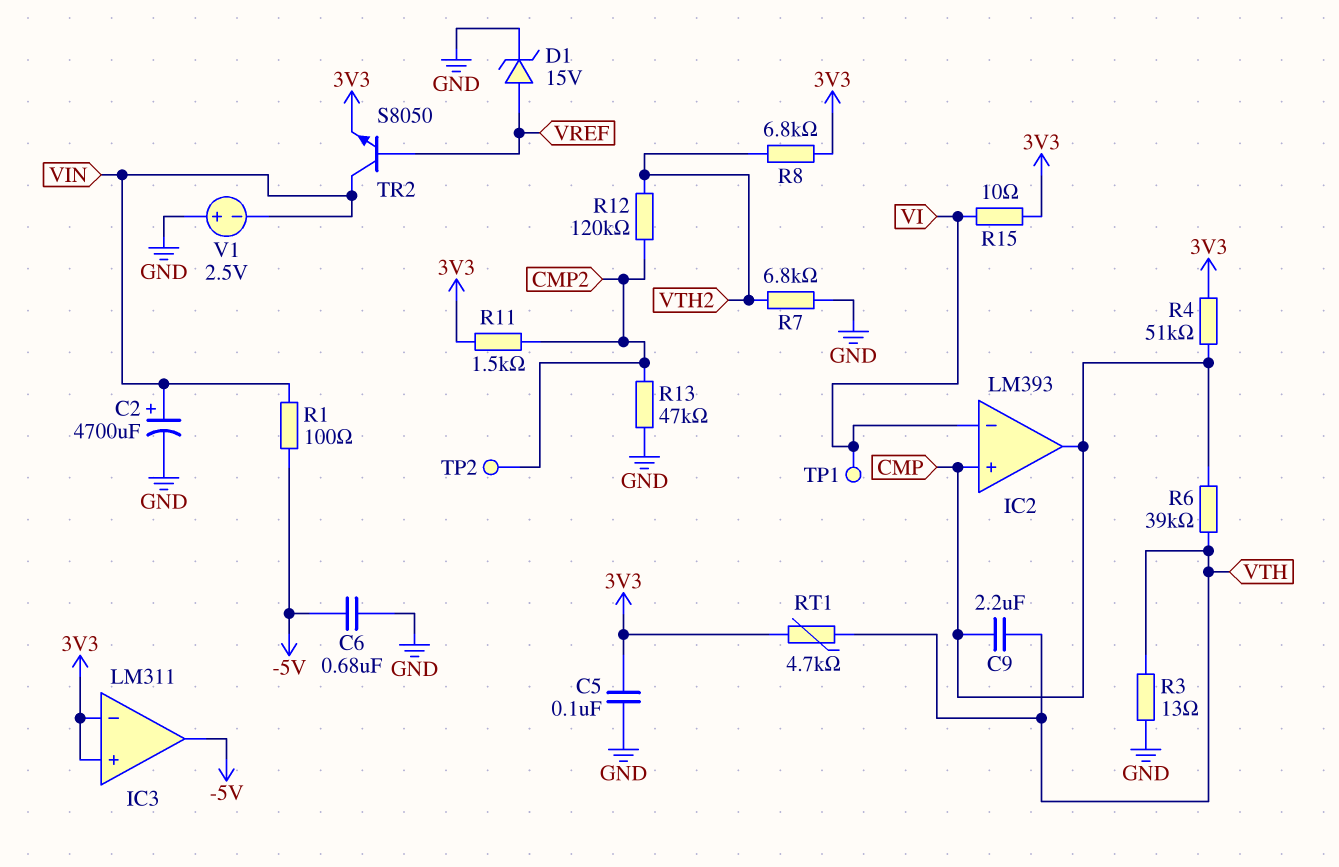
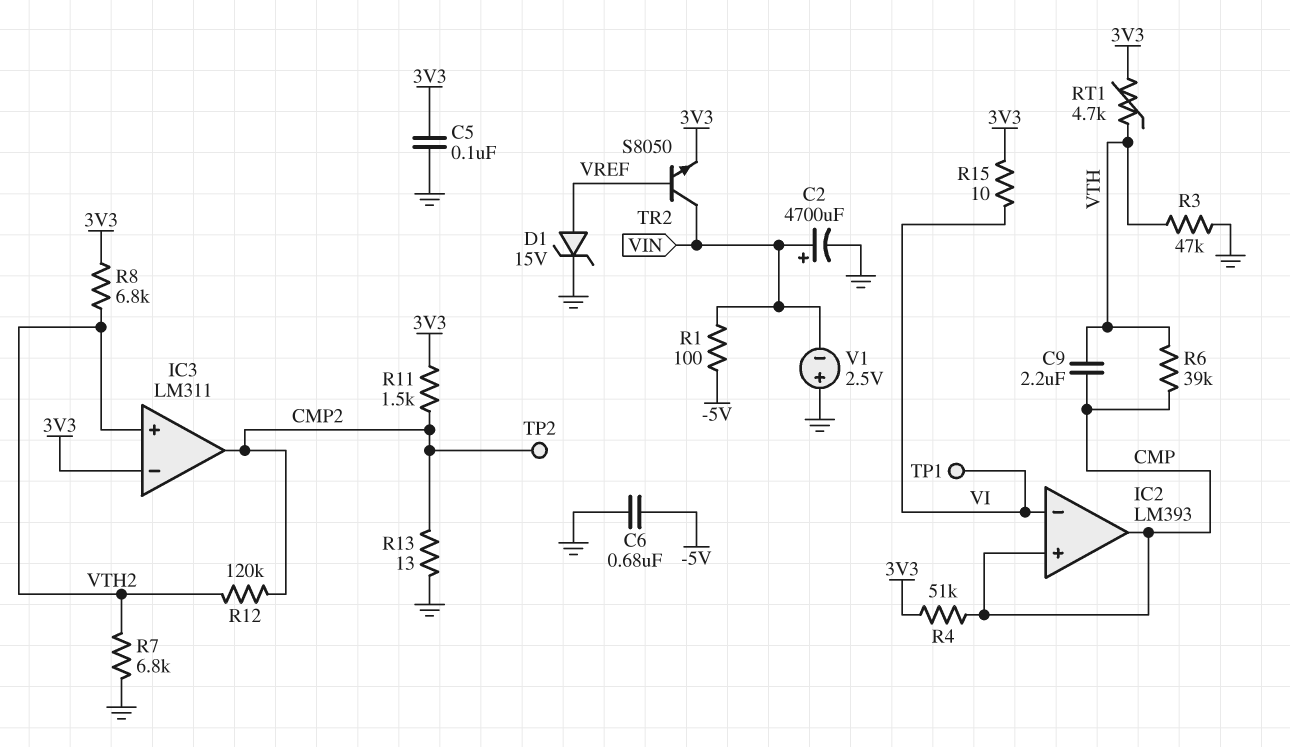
IC3 pin in+: 3V3 -> VTH2
IC3 pin out: -5V -> CMP2
R3: 13 (GND, VTH) -> 47k (GND, VTH)
R13: 47k (CMP2, GND) -> 13 (CMP2, GND)

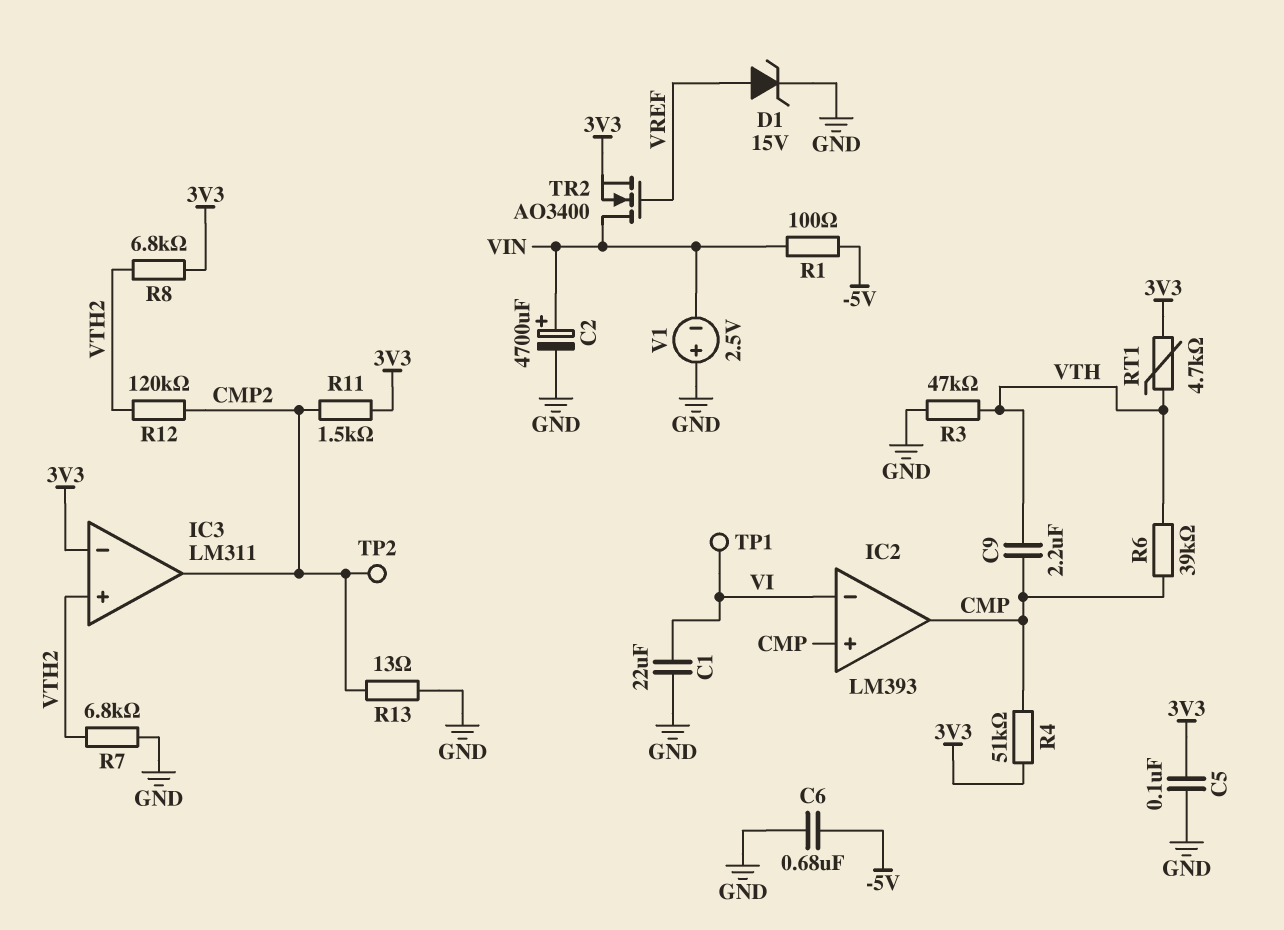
C1: none -> 22uF (GND, VI)
R15: 10 (3V3, VI) -> none
TR2: NPN S8050 (B VREF, C VIN, E 3V3) -> NMOS AO3400 (G VREF, D VIN, S 3V3)

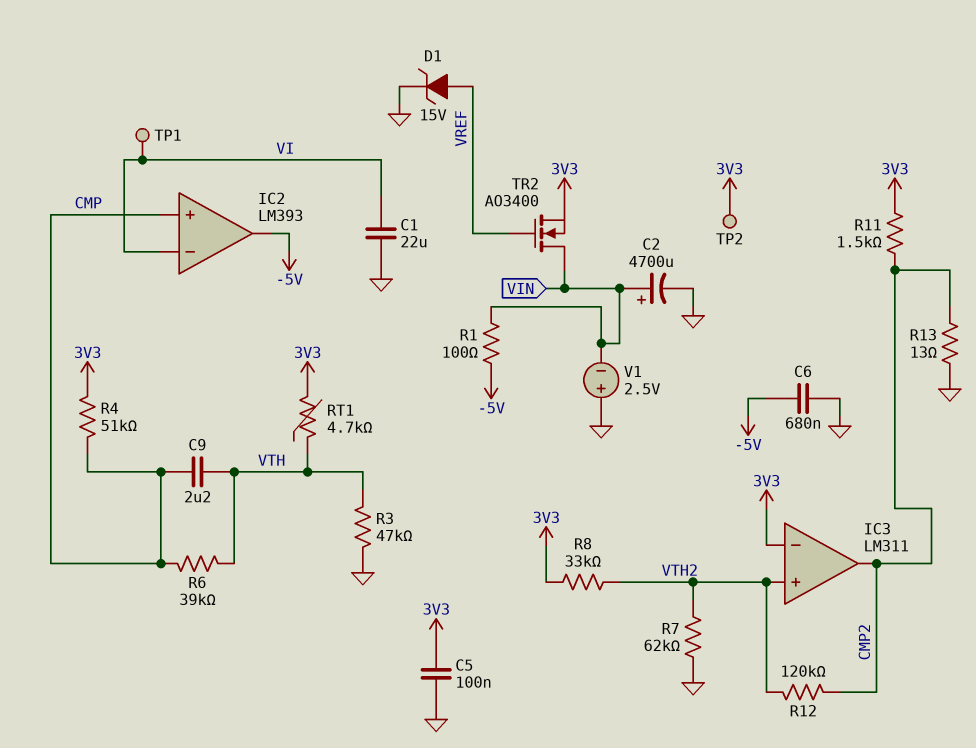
IC2 pin out: CMP -> -5V
R7: 6.8k (GND, VTH2) -> 62k (GND, VTH2)
R8: 6.8k (3V3, VTH2) -> 33k (3V3, VTH2)
TP2: test point (CMP2) -> test point (3V3)

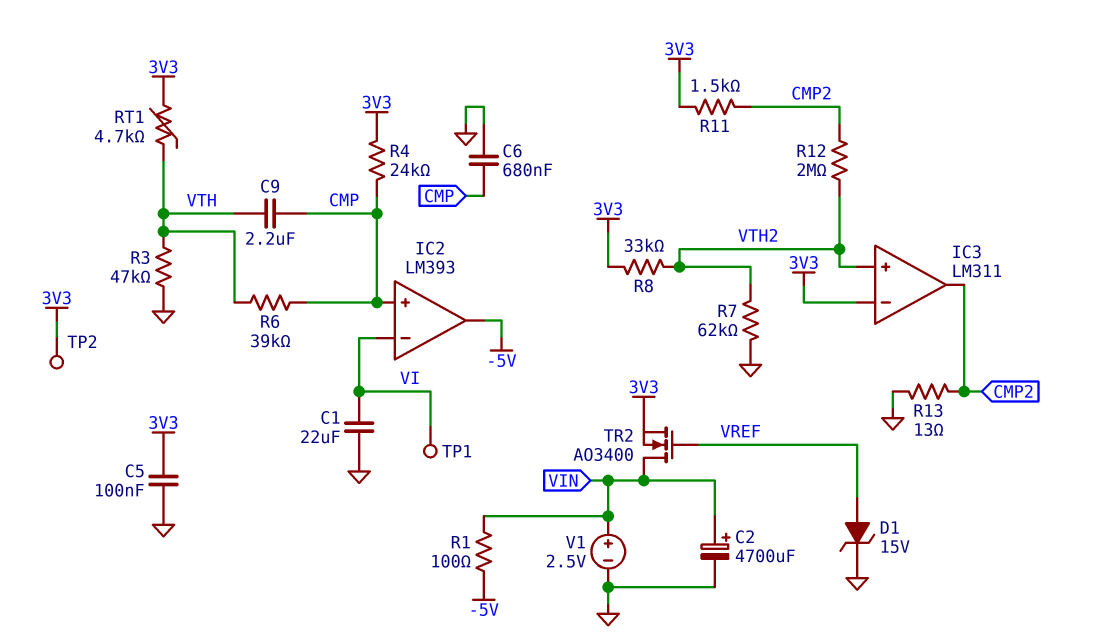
C6: 680nF (-5V, GND) -> 680nF (CMP, GND)
R4: 51k (3V3, CMP) -> 24k (3V3, CMP)
R12: 120k (CMP2, VTH2) -> 2M (CMP2, VTH2)
V1: 2.5V (plus GND, minus VIN) -> 2.5V (plus VIN, minus GND)

